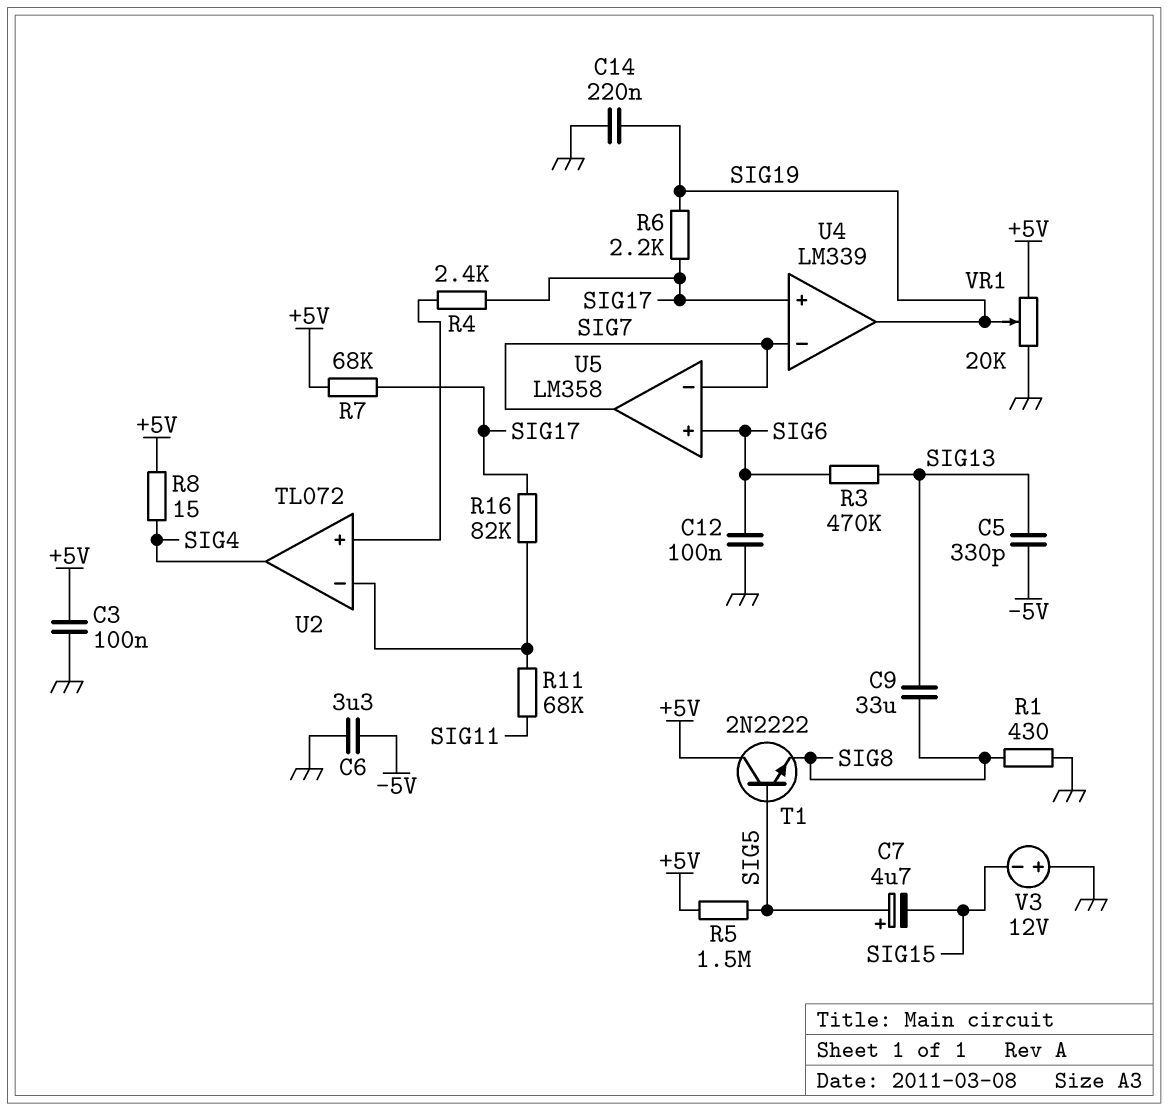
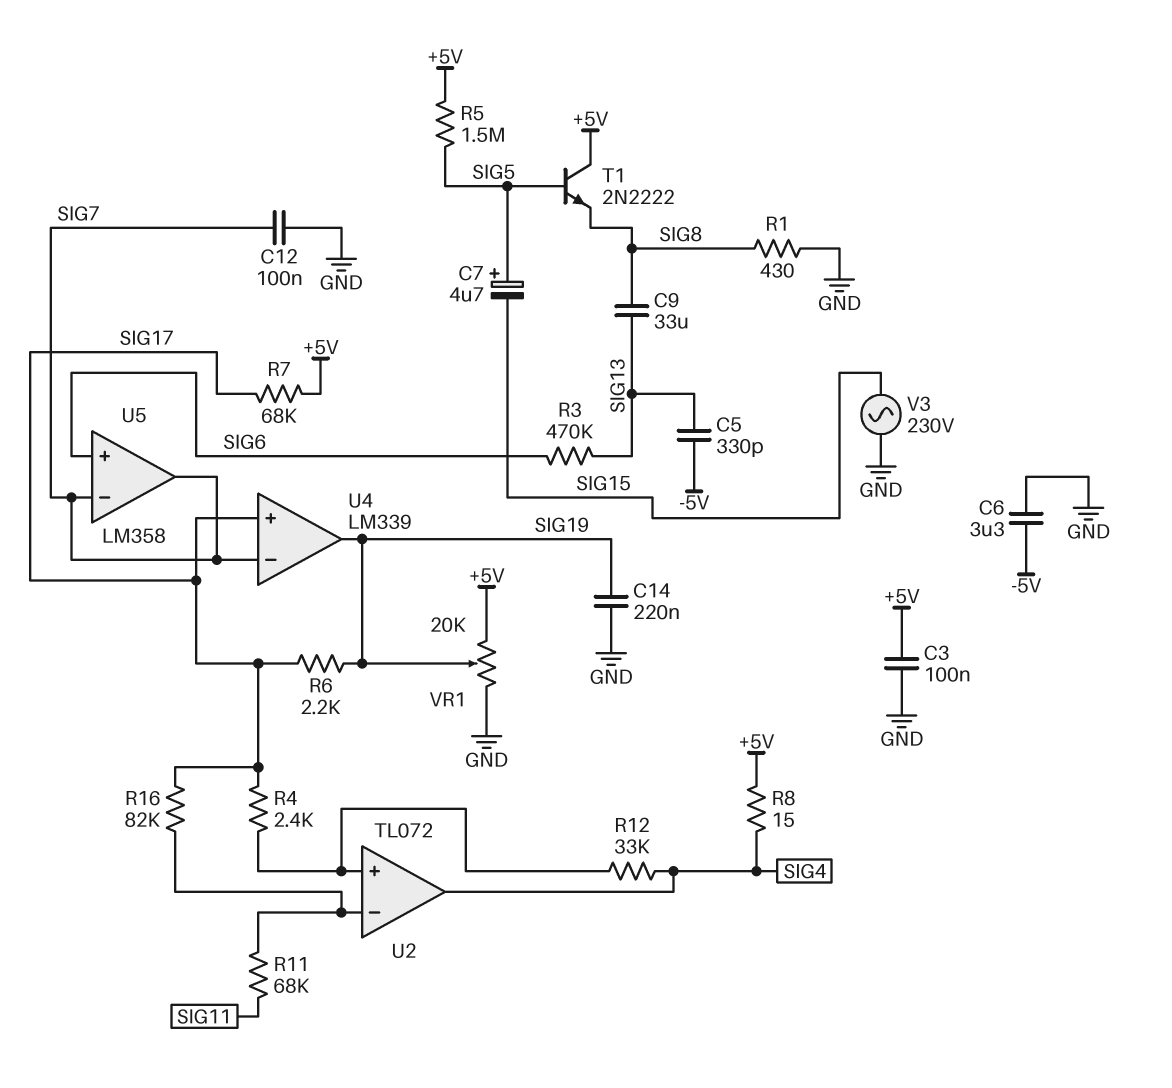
C12: 100nF (GND, SIG6) -> 100nF (GND, SIG7)
R12: none -> 33k (SIG4, U2/in+)
V3: 12V (plus GND, minus SIG15) -> AC 230V (GND, SIG15)

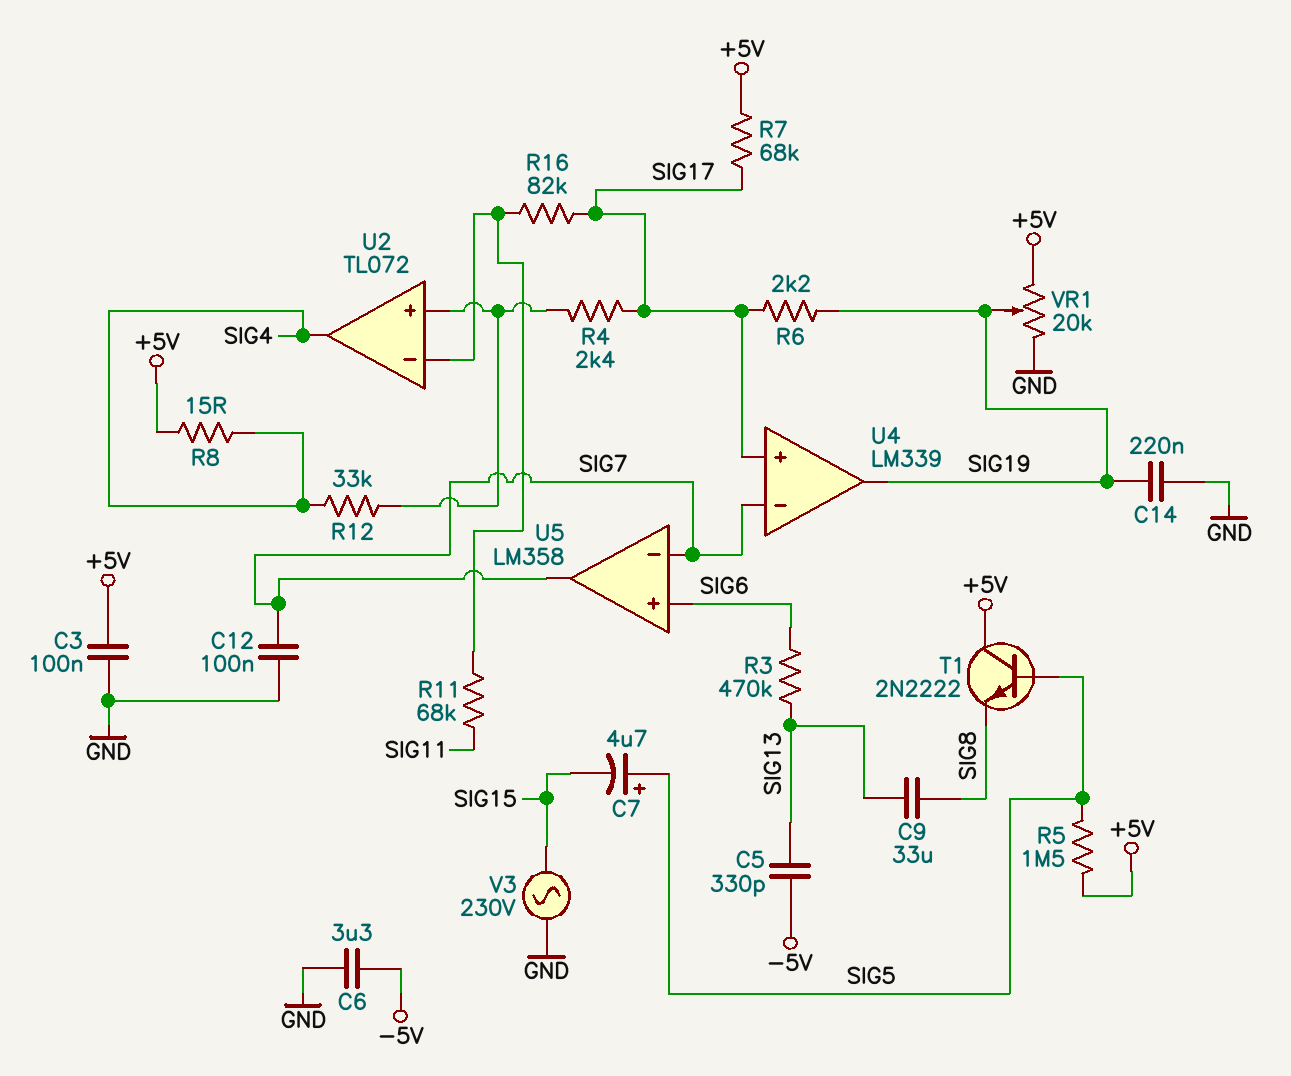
R1: 430 (GND, SIG8) -> none

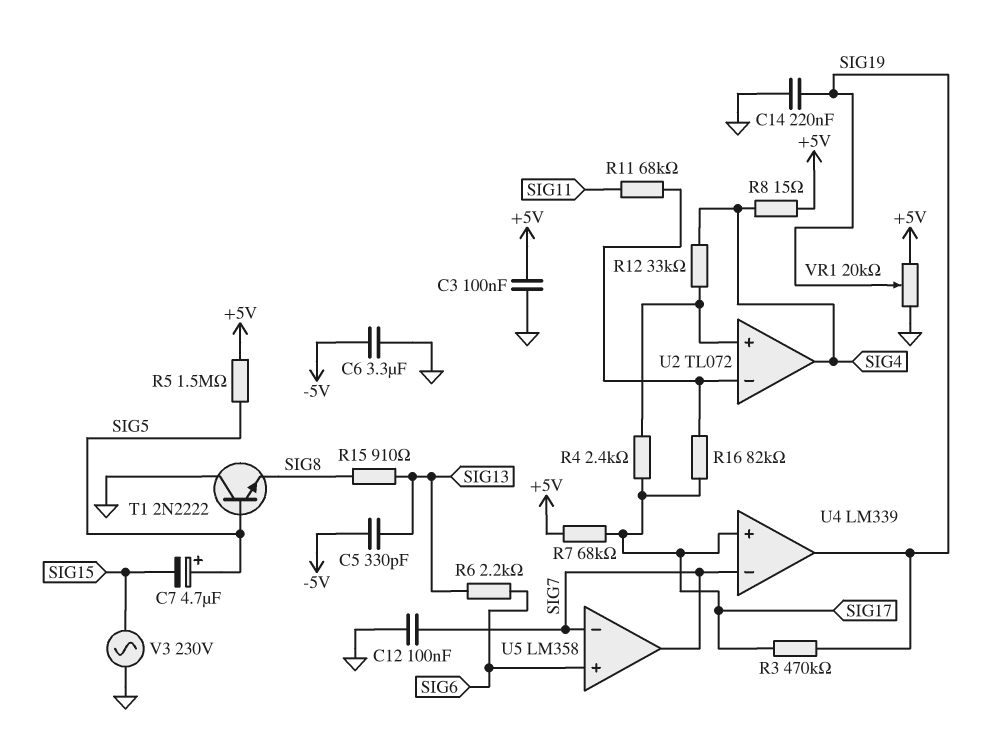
C9: 33uF (SIG8, SIG13) -> none
R3: 470k (SIG6, SIG13) -> 470k (SIG17, SIG19)
R6: 2.2k (SIG17, SIG19) -> 2.2k (SIG6, SIG13)
R15: none -> 910 (SIG8, SIG13)
T1: NPN 2N2222 (B SIG5, C +5V, E SIG8) -> NPN 2N2222 (B SIG5, C GND, E SIG8)

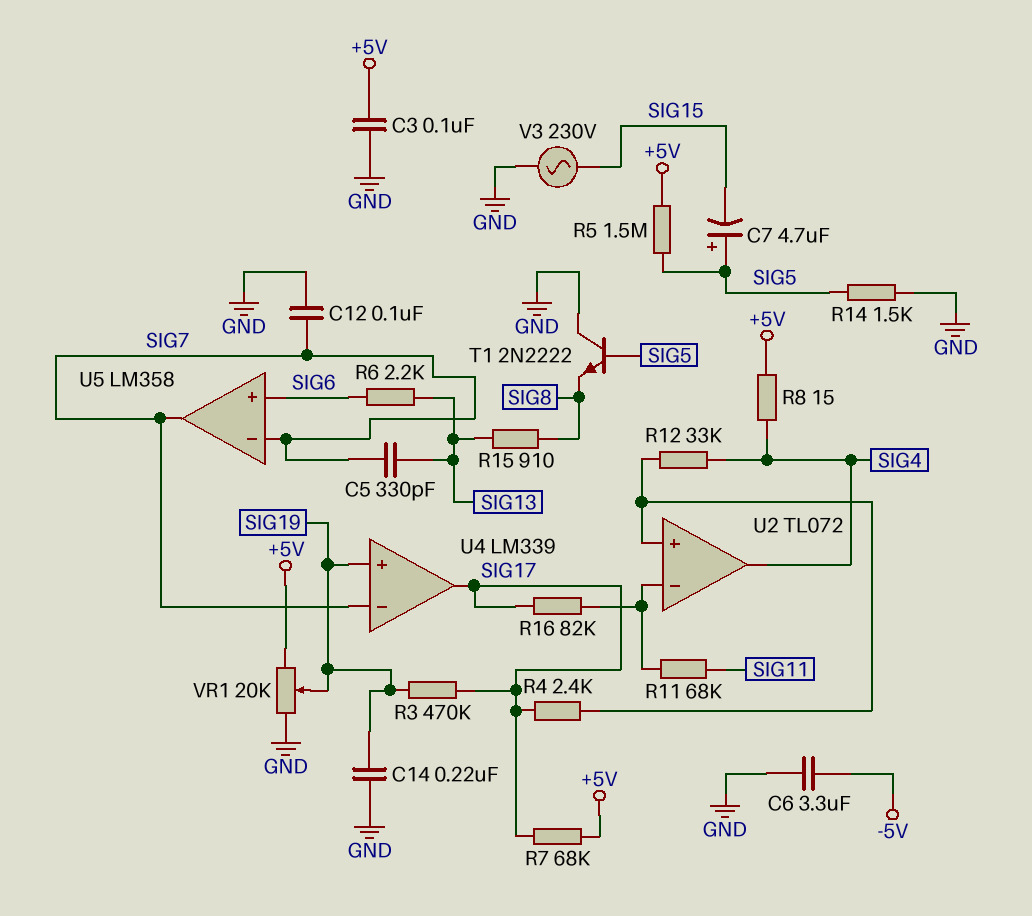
C5: 330pF (-5V, SIG13) -> 330pF (SIG7, SIG13)
R14: none -> 1.5k (GND, SIG5)
U4 pin in+: SIG17 -> SIG19
U4 pin out: SIG19 -> SIG17

